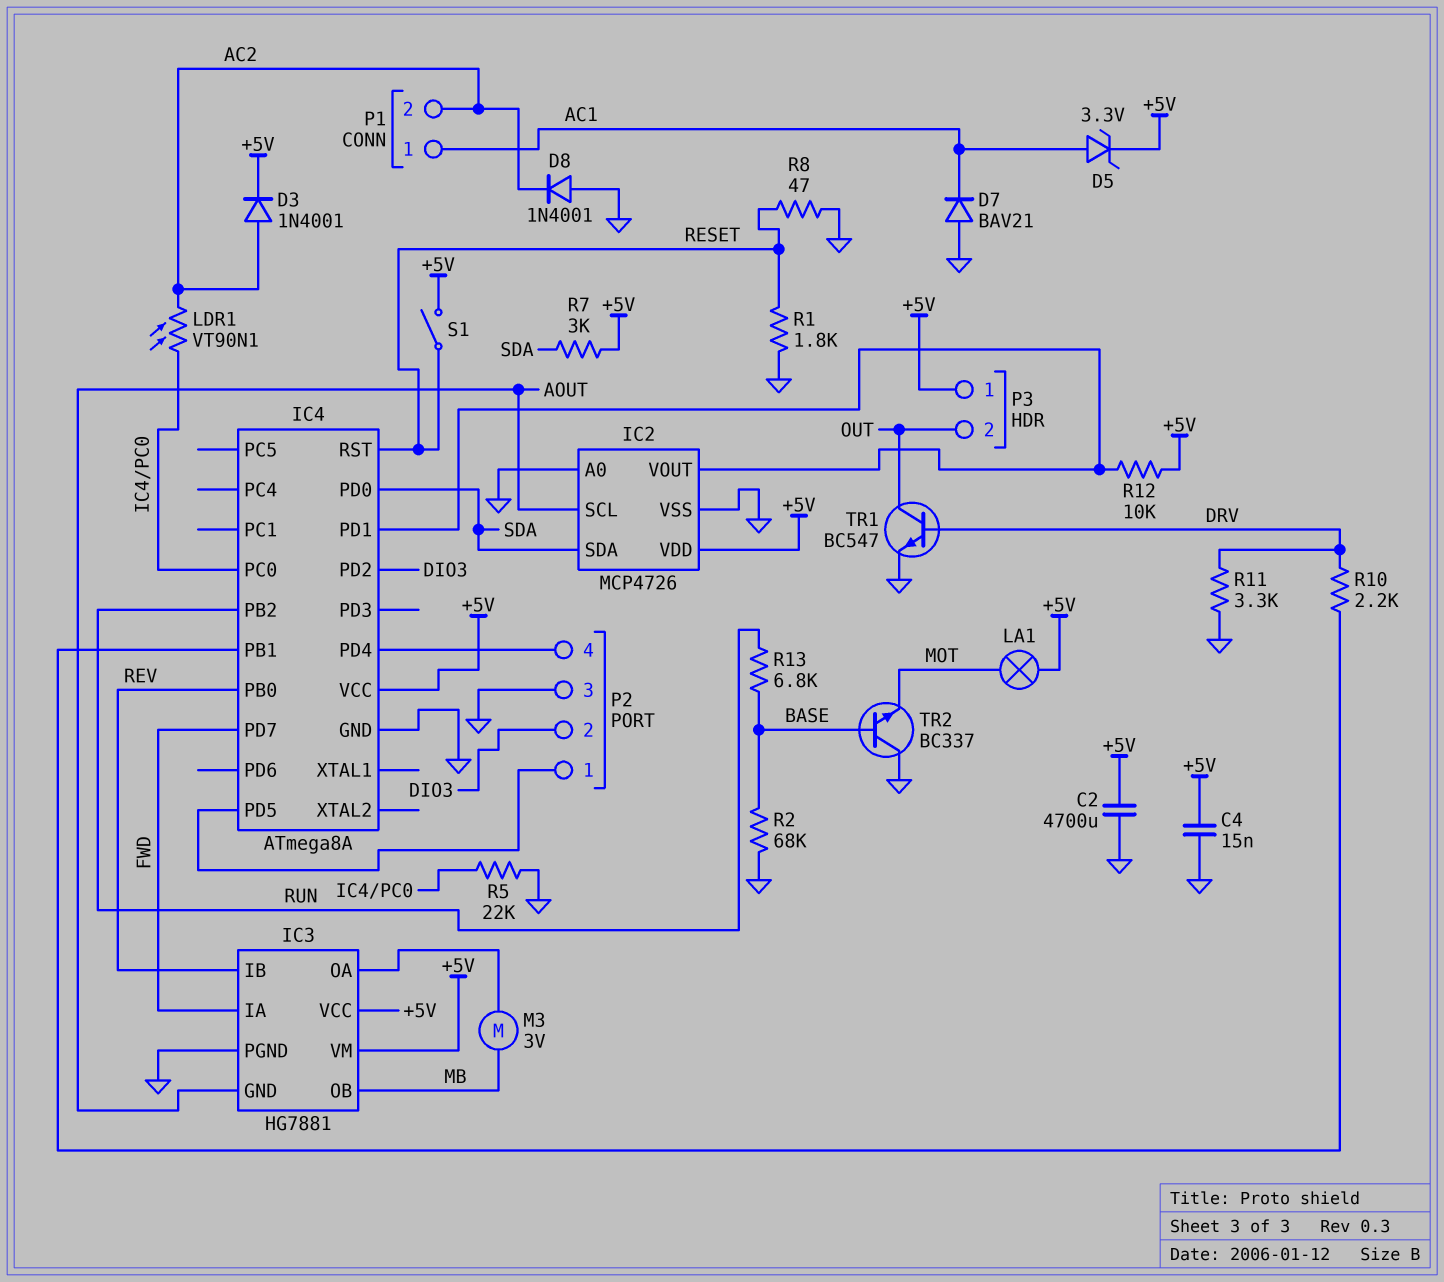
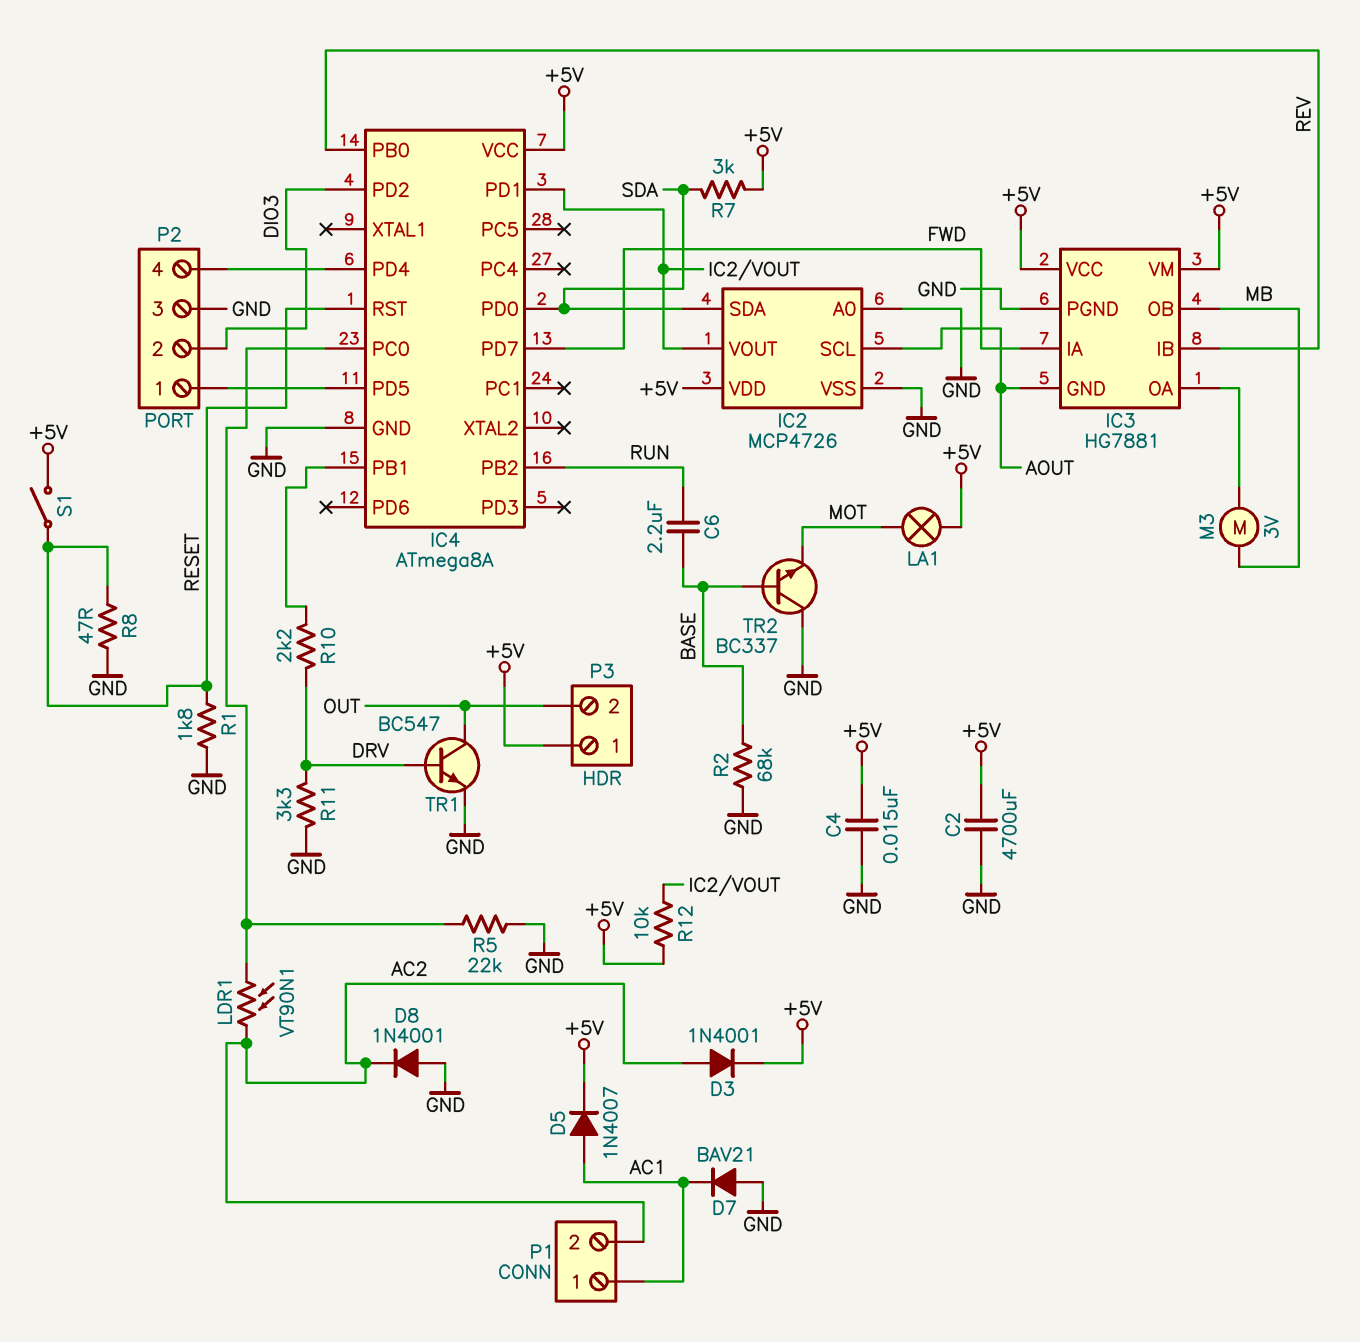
C6: none -> 2.2uF (BASE, RUN)
D5: zener 3.3V (A AC1, K +5V) -> diode 1N4007 (A AC1, K +5V)
R13: 6.8k (BASE, RUN) -> none

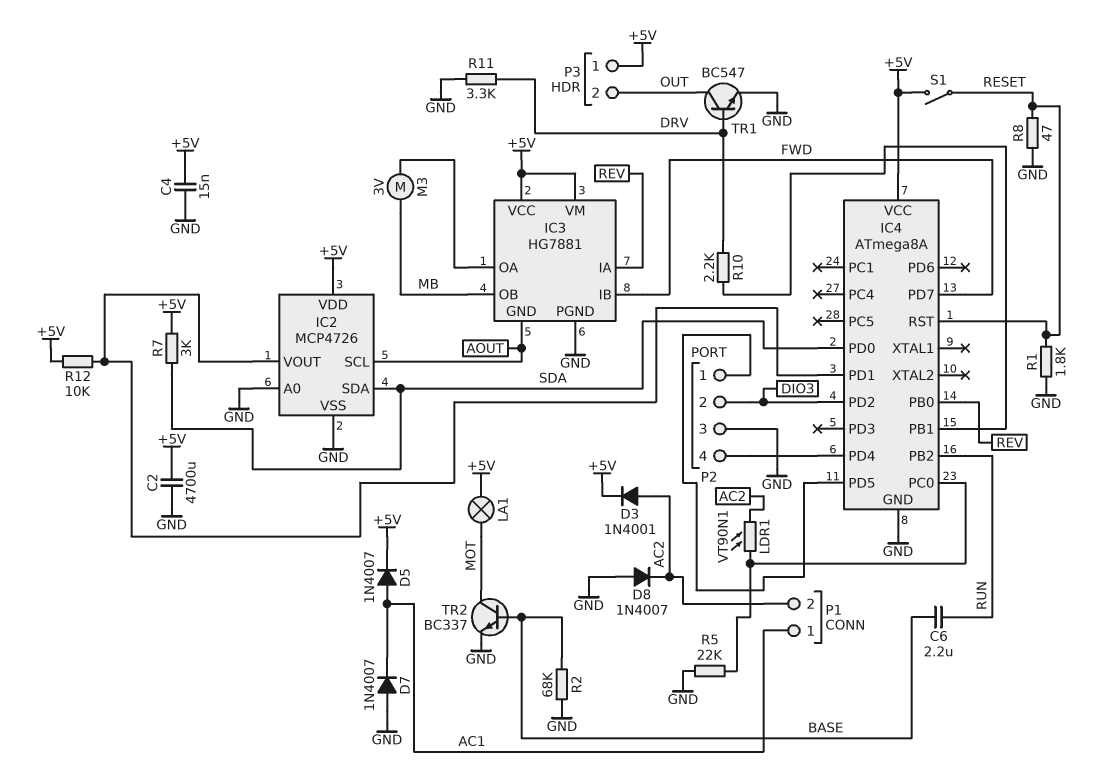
D7: diode BAV21 (A GND, K AC1) -> diode 1N4007 (A GND, K AC1)
D8: diode 1N4001 (A GND, K AC2) -> diode 1N4007 (A GND, K AC2)
IC3 pin IA: FWD -> REV
IC3 pin IB: REV -> FWD
TR2: NPN BC337 (B BASE, C GND, E MOT) -> NPN BC337 (B BASE, C MOT, E GND)

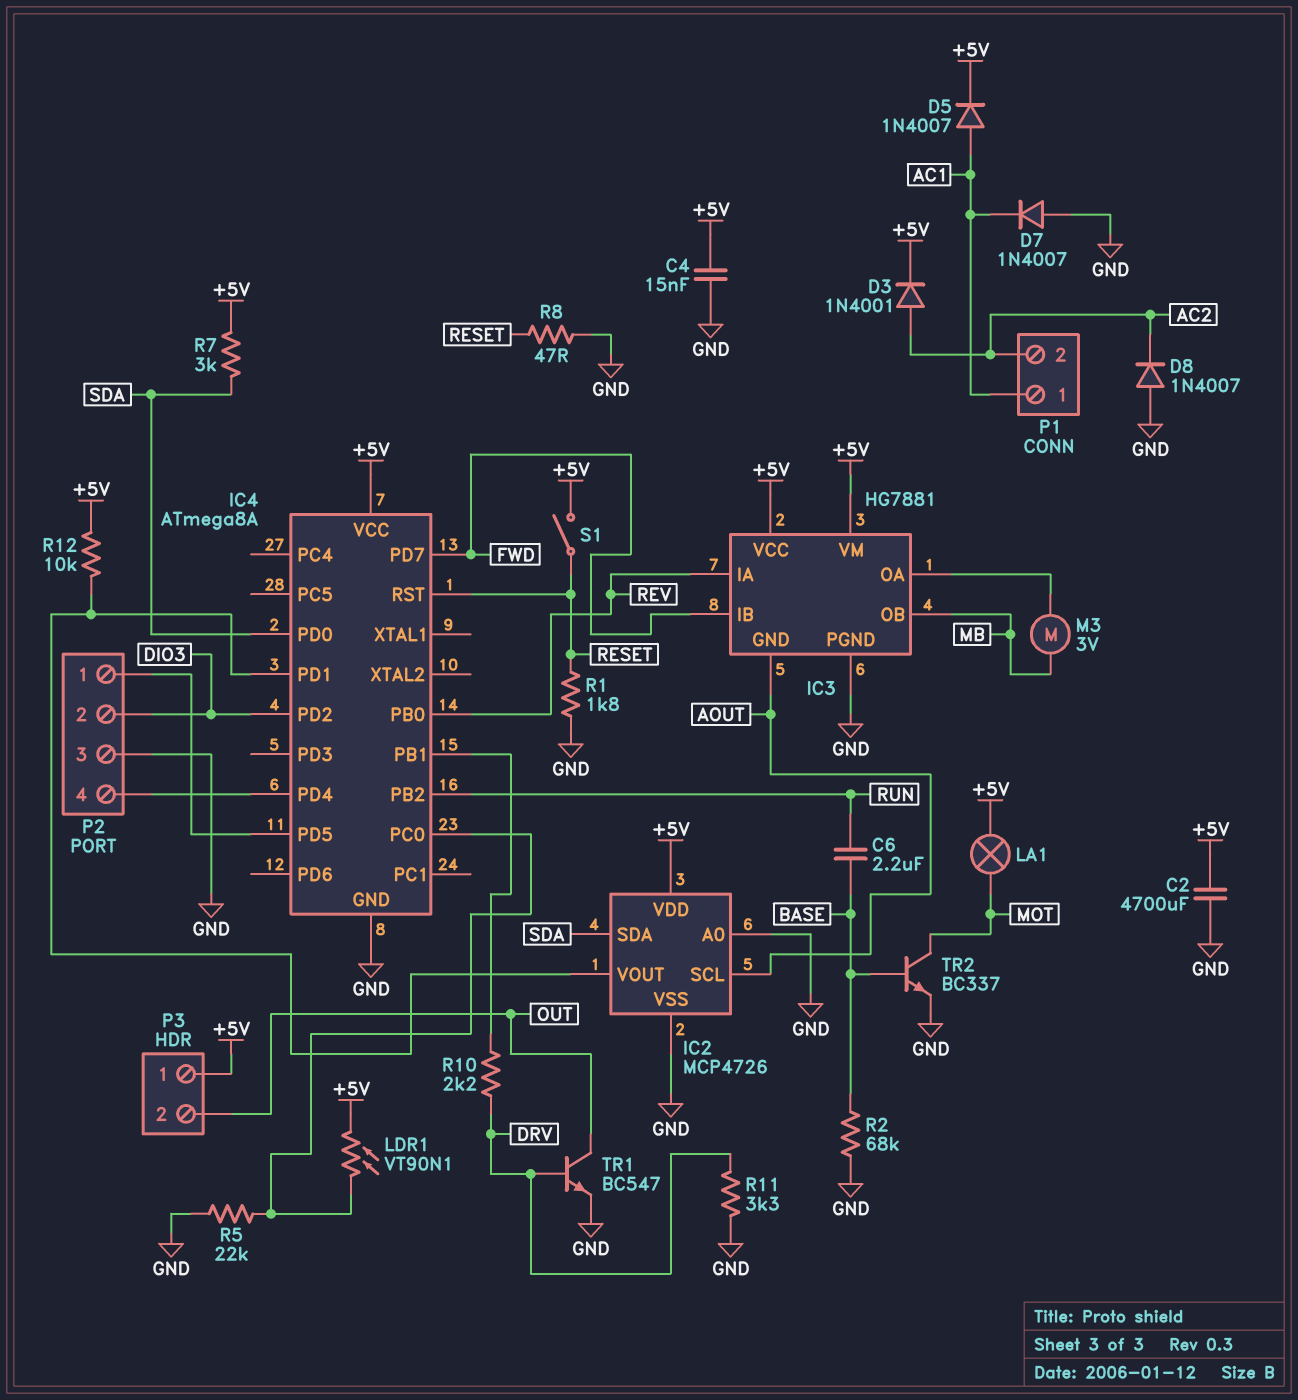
LDR1: VT90N1 (AC2, IC4/PC0) -> VT90N1 (+5V, IC4/PC0)

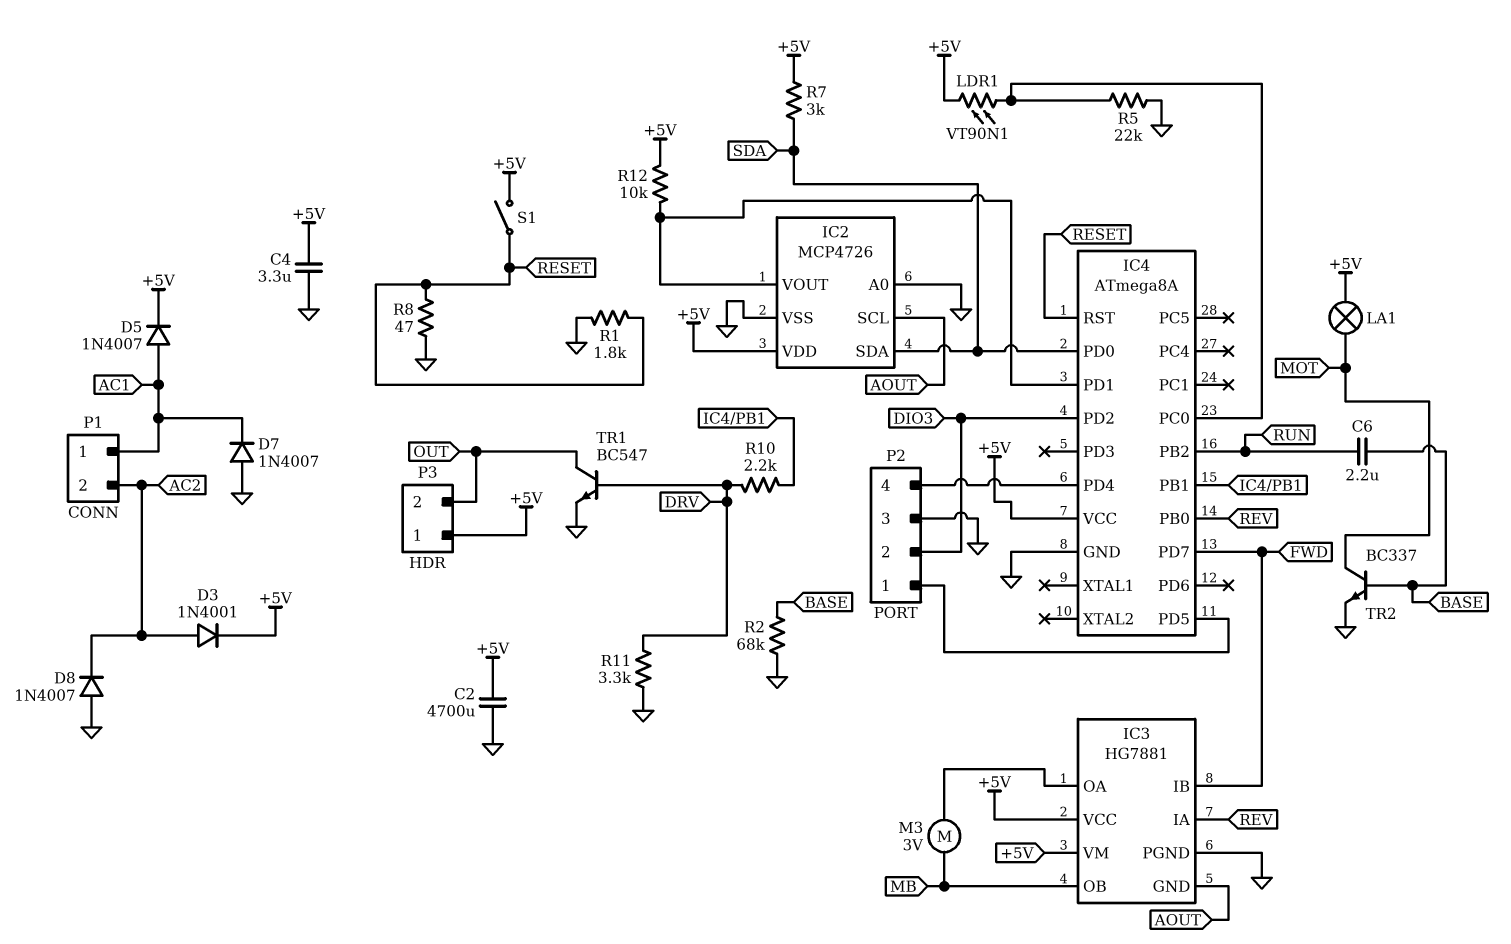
C4: 15nF (+5V, GND) -> 3.3uF (+5V, GND)

